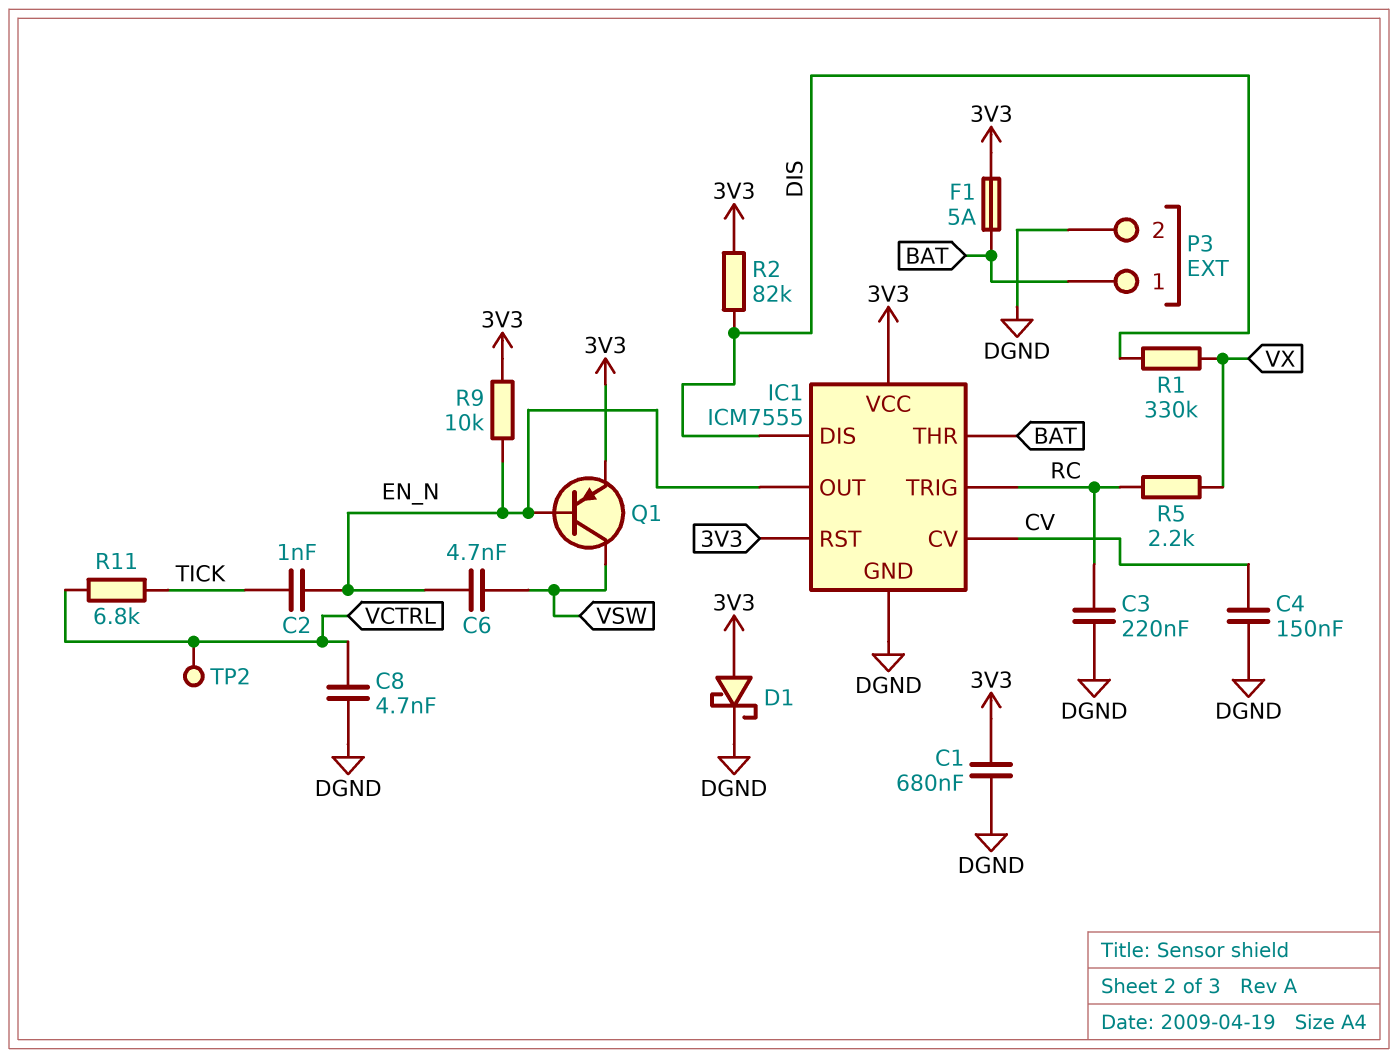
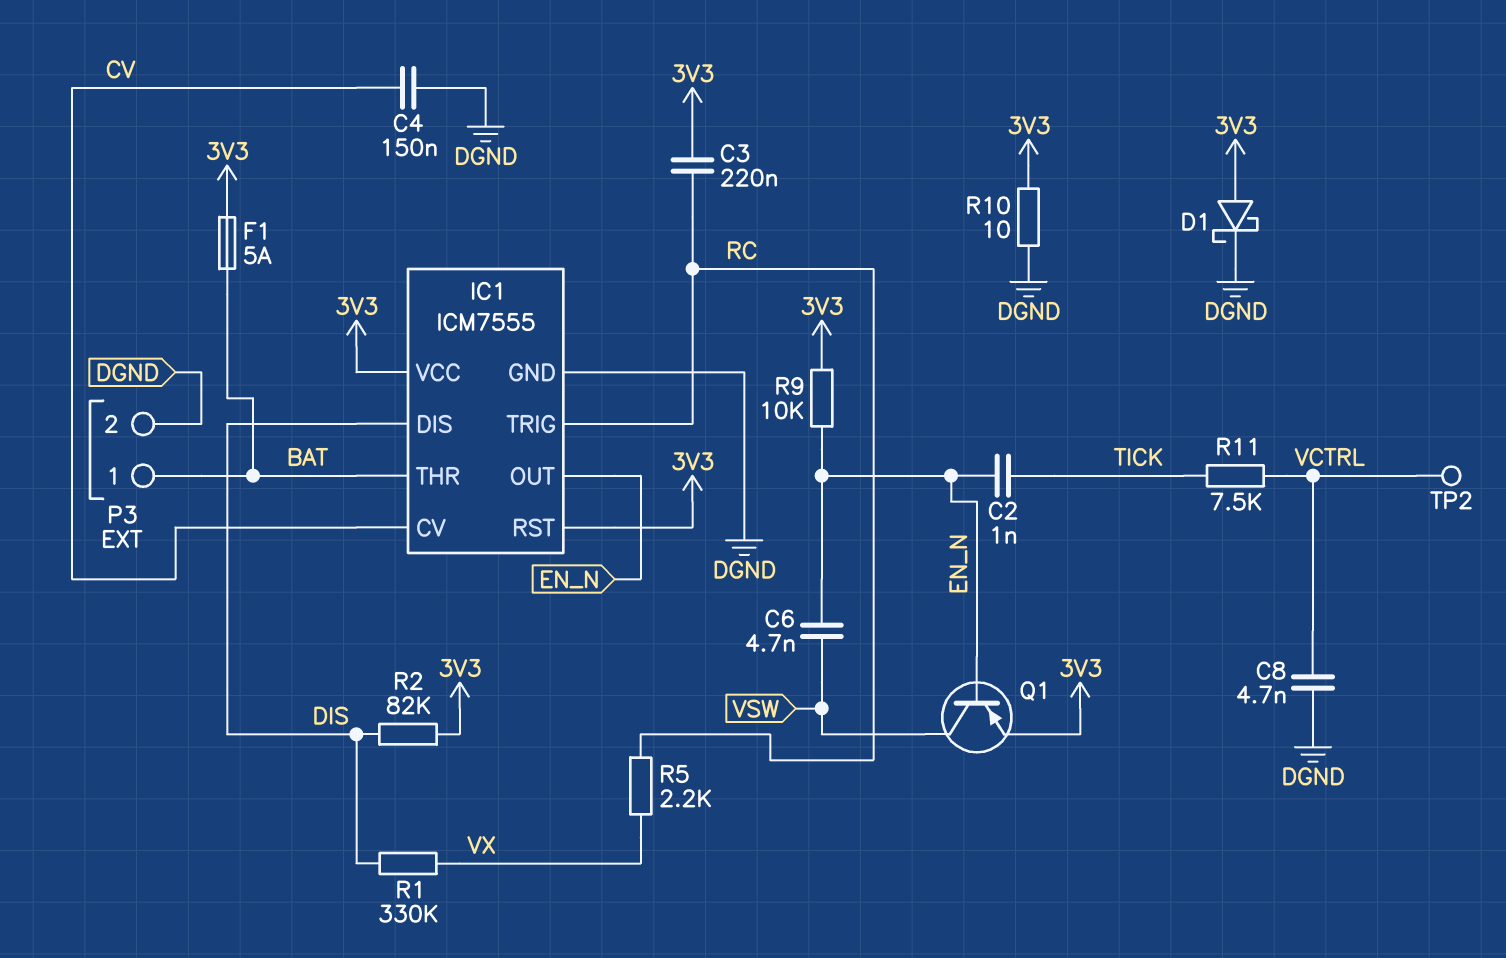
C1: 680nF (3V3, DGND) -> none
C3: 220nF (DGND, RC) -> 220nF (3V3, RC)
R10: none -> 10 (3V3, DGND)
R11: 6.8k (TICK, VCTRL) -> 7.5k (TICK, VCTRL)

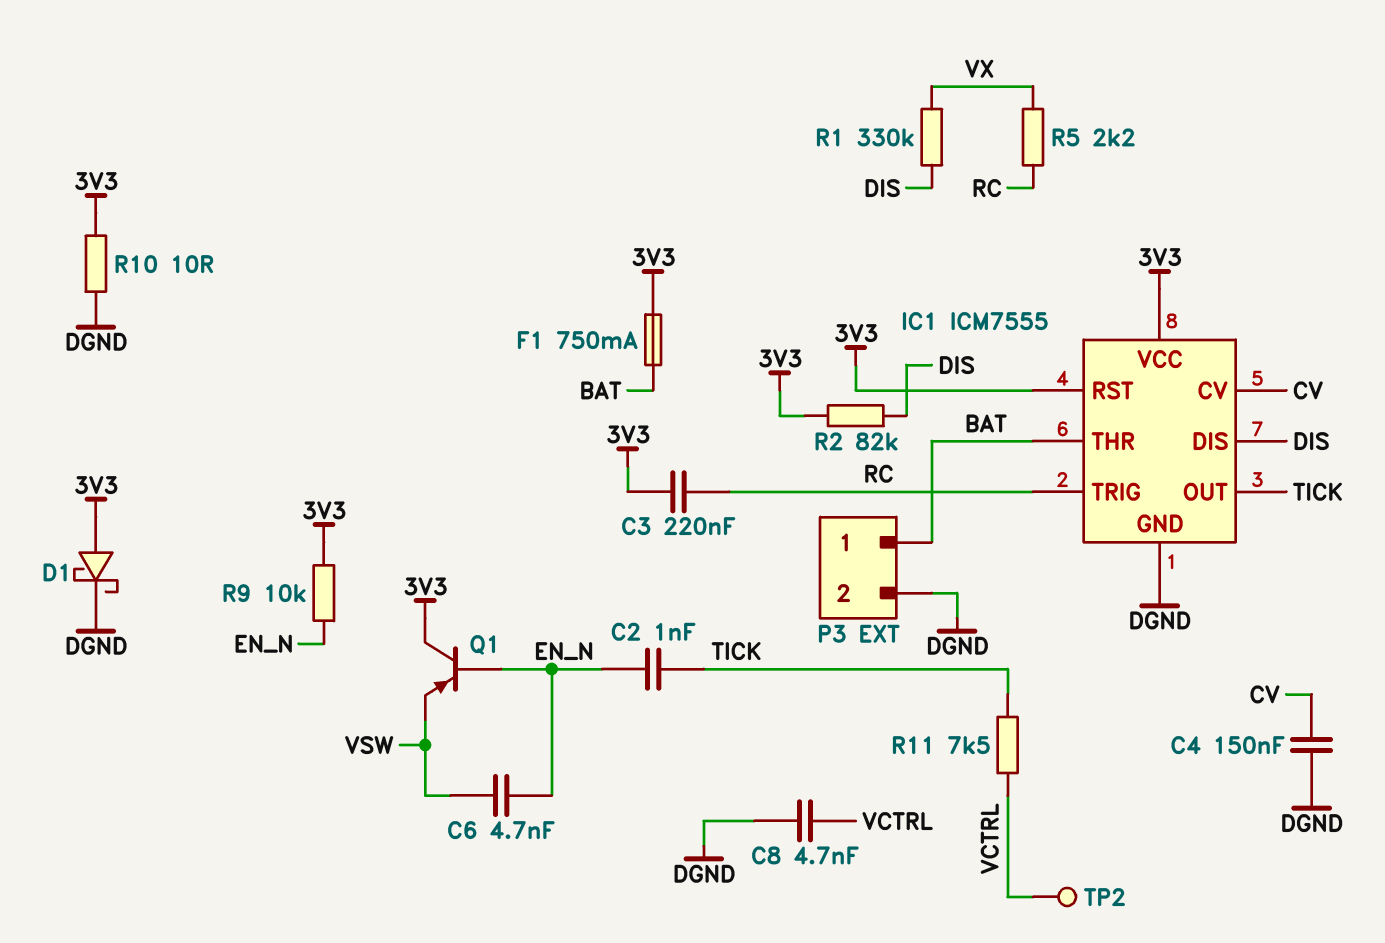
F1: 5A (3V3, BAT) -> 750mA (3V3, BAT)
IC1 pin OUT: EN_N -> TICK
Q1: PNP (B EN_N, C VSW, E 3V3) -> PNP (B EN_N, C 3V3, E VSW)

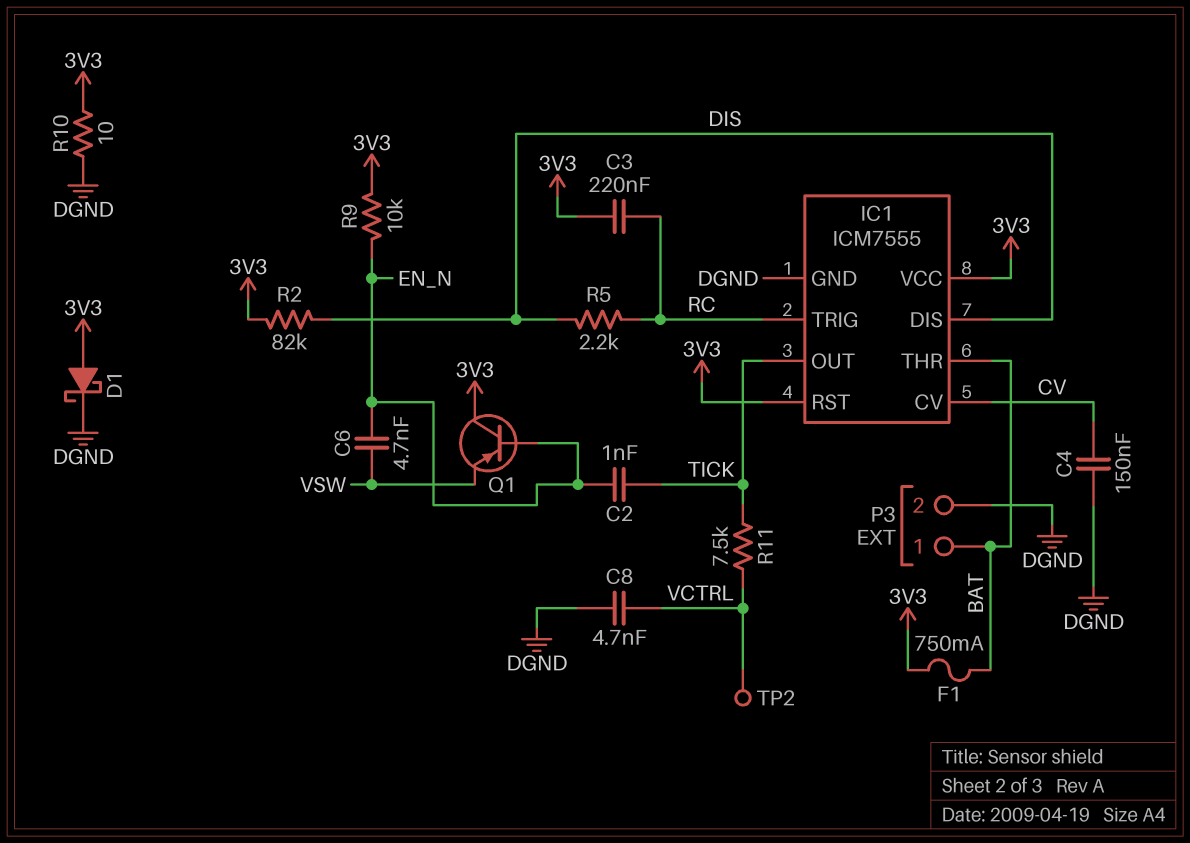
R1: 330k (DIS, VX) -> none
R5: 2.2k (RC, VX) -> 2.2k (DIS, RC)

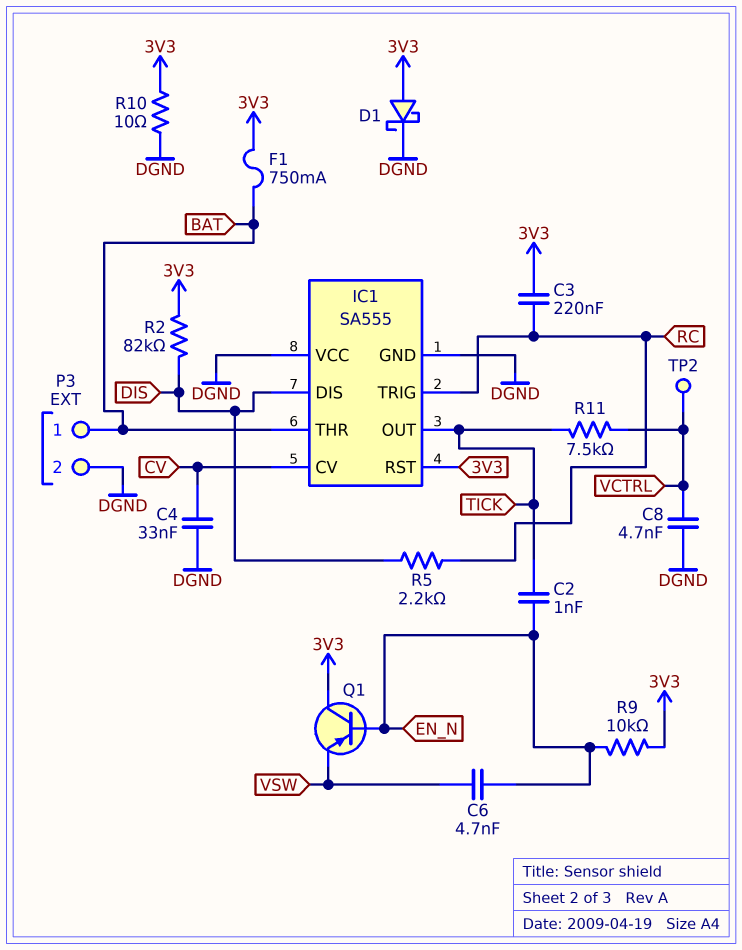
C4: 150nF (CV, DGND) -> 33nF (CV, DGND)
IC1: ICM7555 -> SA555
IC1 pin VCC: 3V3 -> DGND

